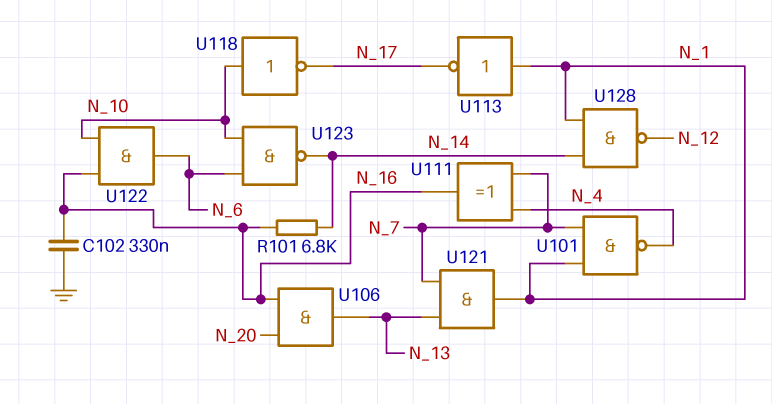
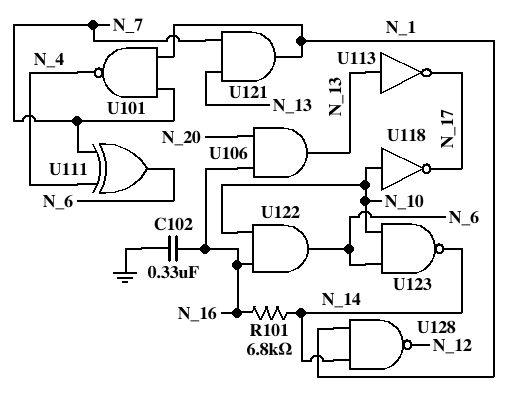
U111: XOR (in N_4, in N_7, out N_16) -> XOR (in N_4, in N_7, out N_6)
U113: NOT (in N_1, out N_17) -> NOT (in N_13, out N_17)

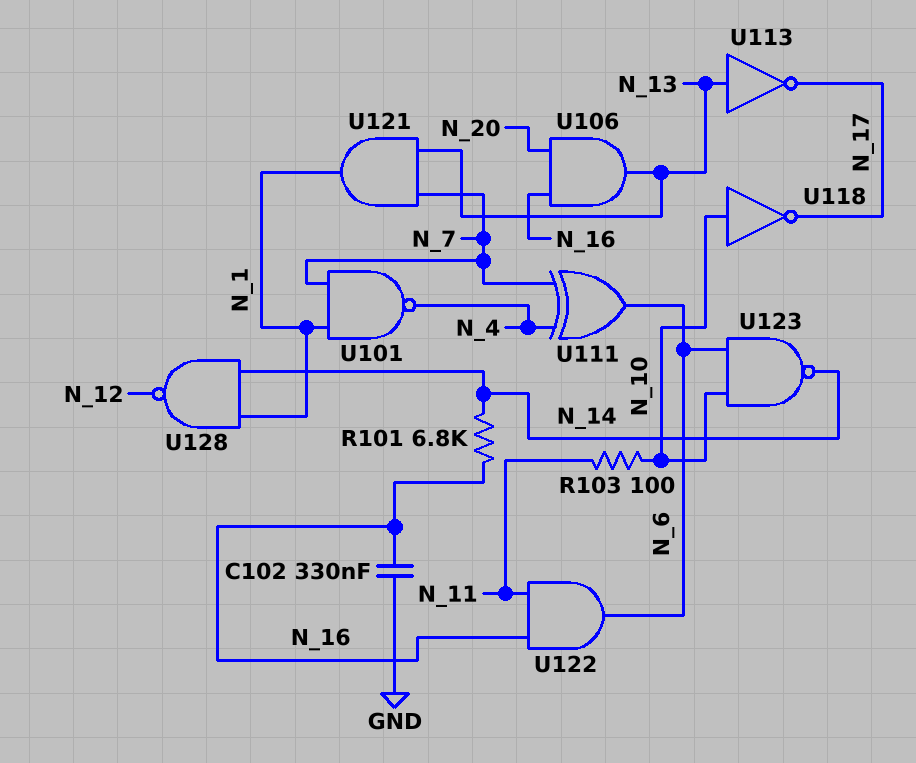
R103: none -> 100 (N_10, N_11)
U122: AND (in N_10, in N_16, out N_6) -> AND (in N_11, in N_16, out N_6)

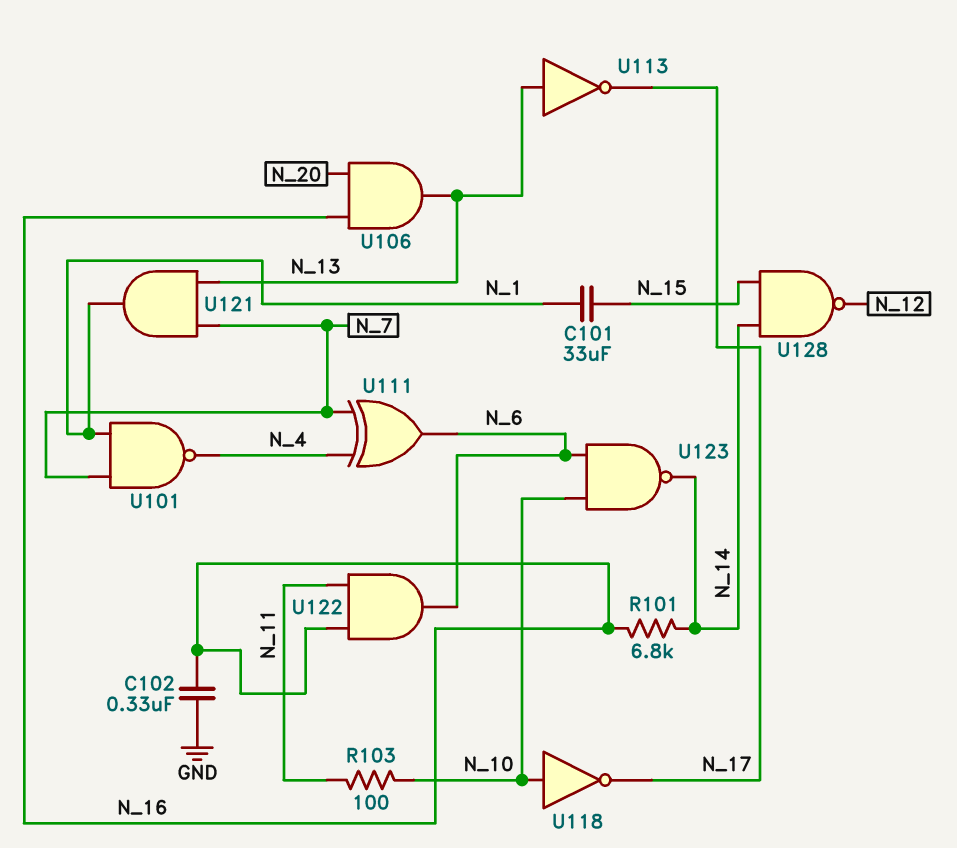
C101: none -> 33uF (N_1, N_15)
U128: NAND (in N_1, in N_14, out N_12) -> NAND (in N_14, in N_15, out N_12)

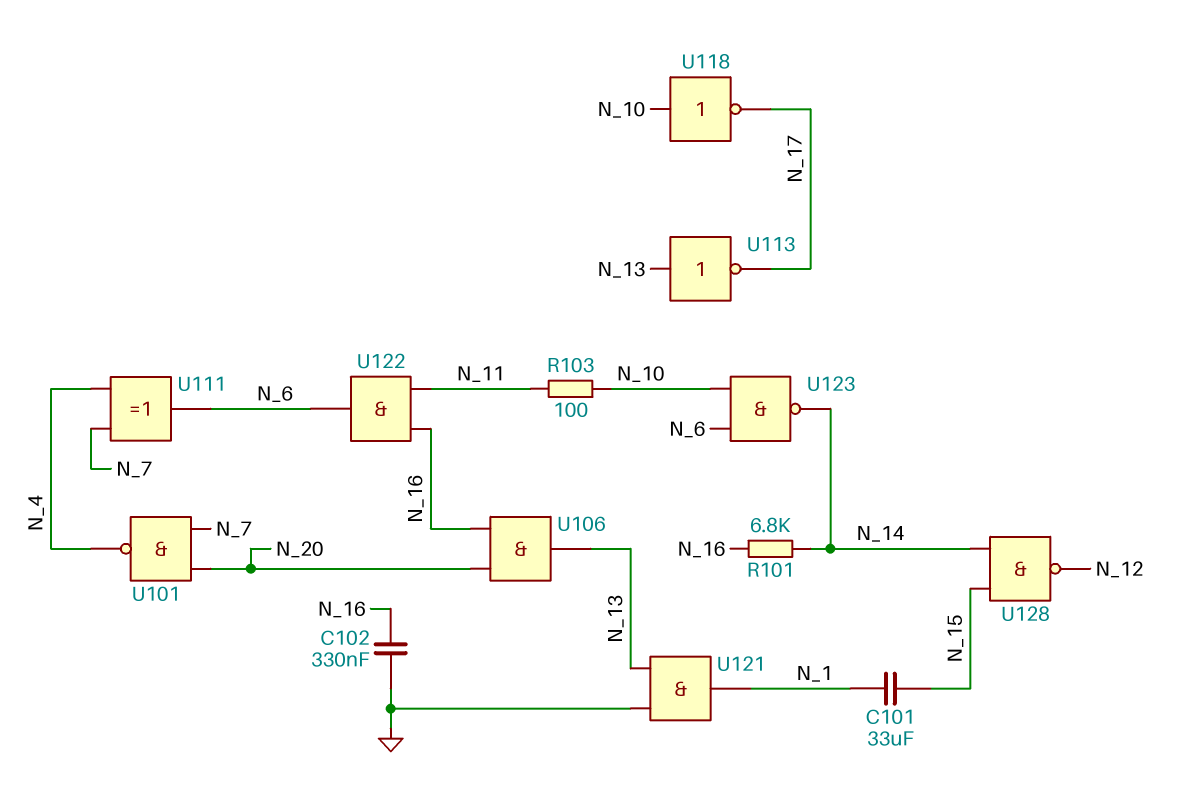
U101: NAND (in N_1, in N_7, out N_4) -> NAND (in N_7, in N_20, out N_4)
U121: AND (in N_7, in N_13, out N_1) -> AND (in GND, in N_13, out N_1)

